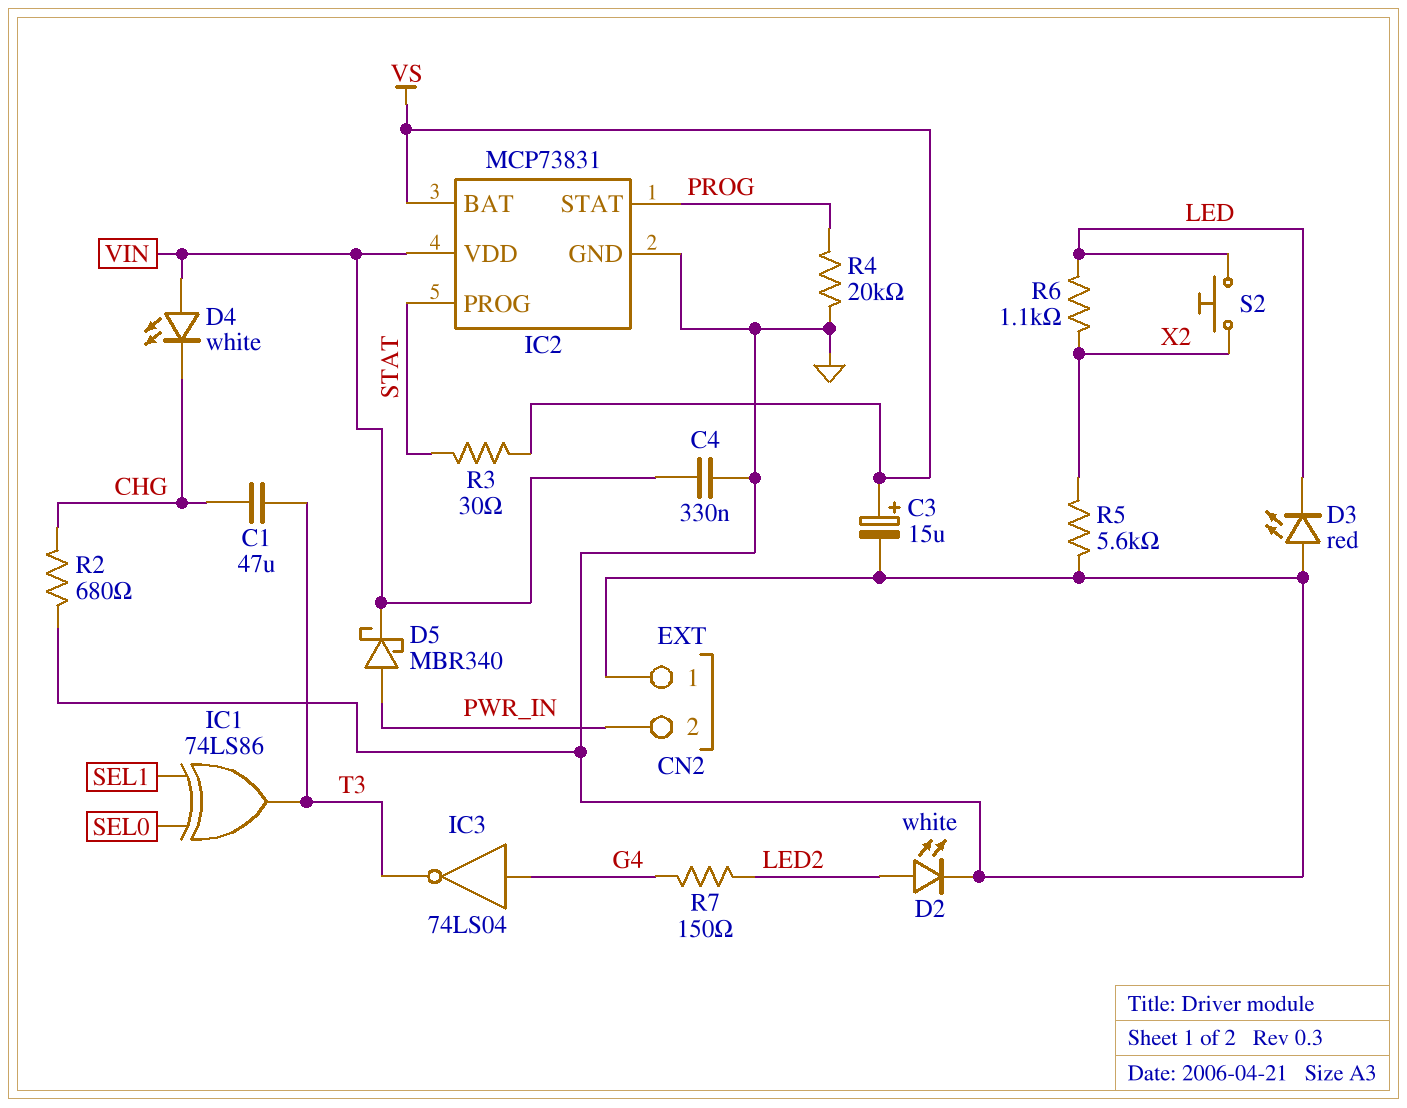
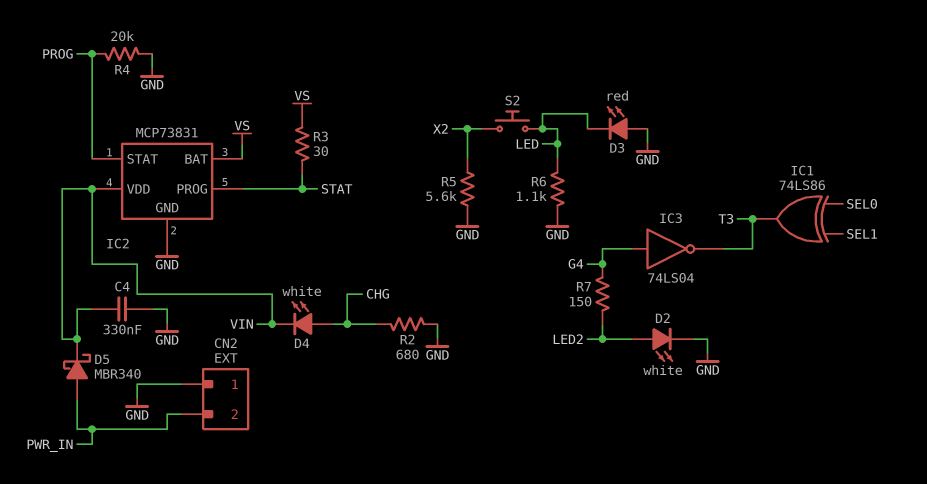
C1: 47uF (CHG, T3) -> none
C3: 15uF (plus VS, minus GND) -> none
D4: LED white (A VIN, K CHG) -> LED white (A CHG, K VIN)
R6: 1.1k (LED, X2) -> 1.1k (GND, LED)

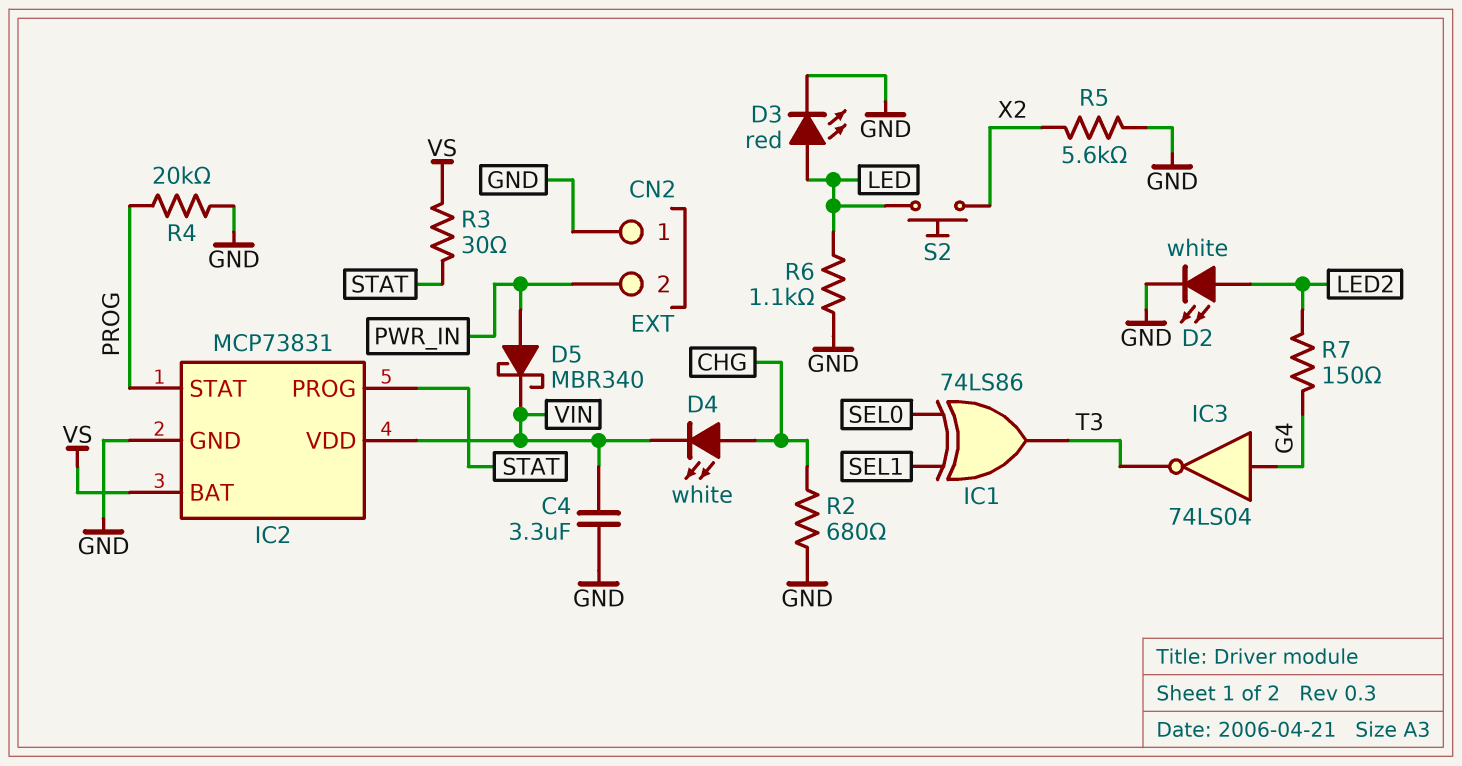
C4: 330nF (GND, VIN) -> 3.3uF (GND, VIN)
D3: LED red (A GND, K LED) -> LED red (A LED, K GND)

